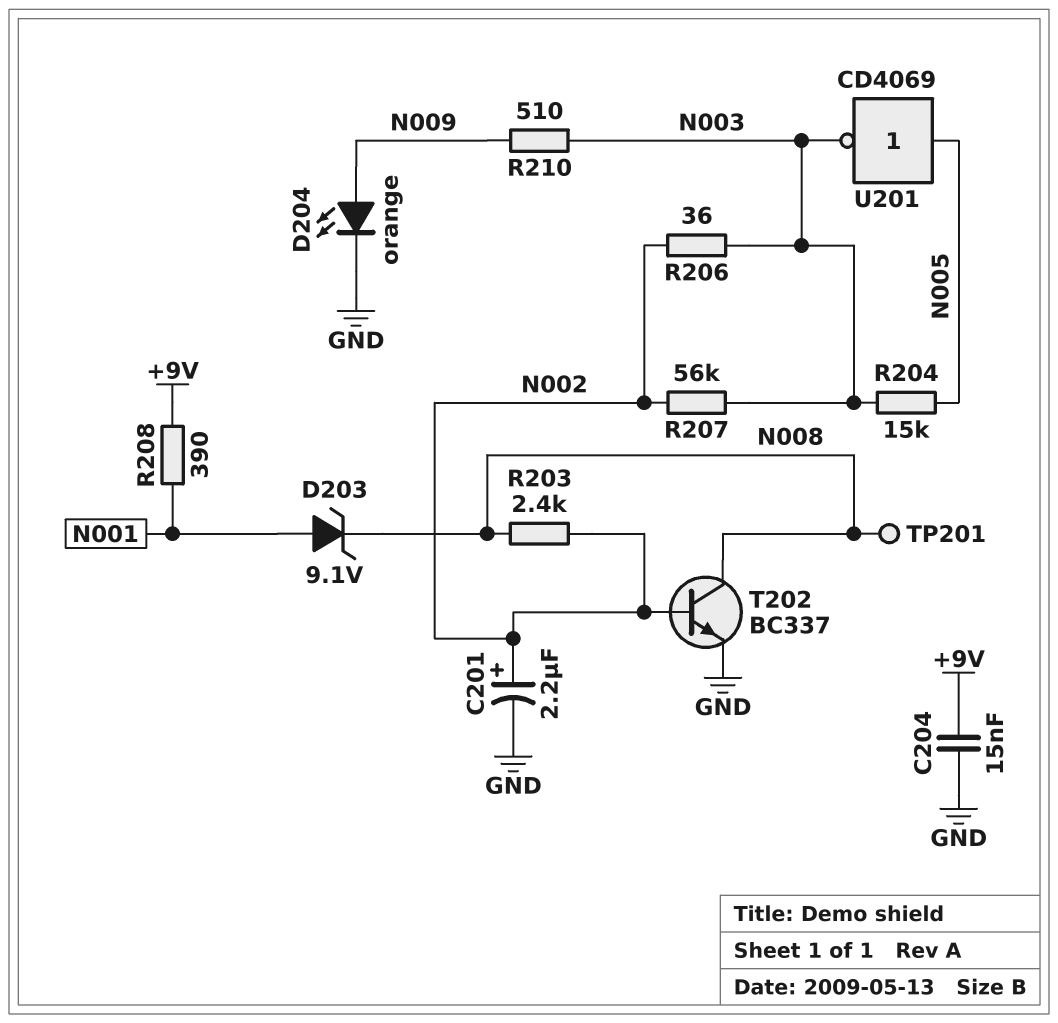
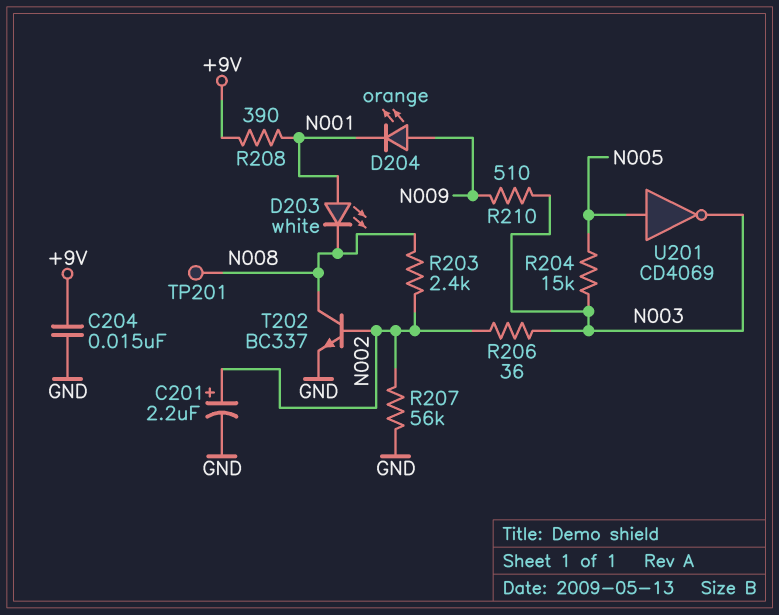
D203: zener 9.1V (A N001, K N008) -> LED white (A N001, K N008)
D204: LED orange (A N009, K GND) -> LED orange (A N009, K N001)
R207: 56k (N002, N003) -> 56k (GND, N002)

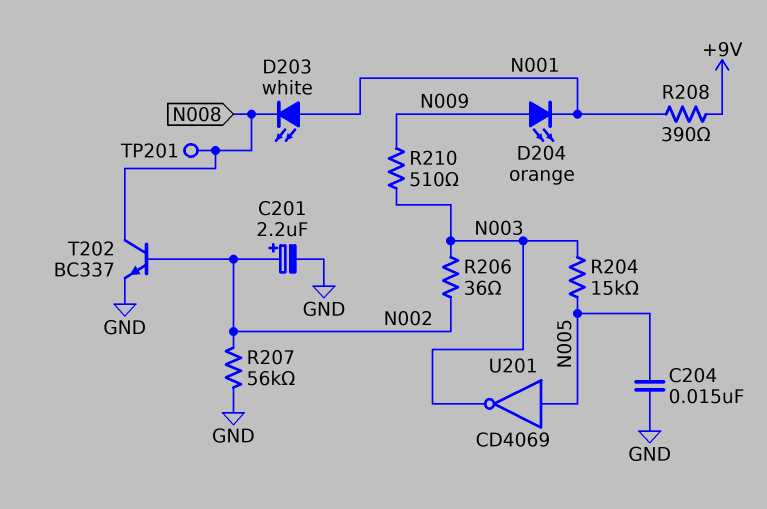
C204: 15nF (+9V, GND) -> 15nF (GND, N005)
R203: 2.4k (N002, N008) -> none

